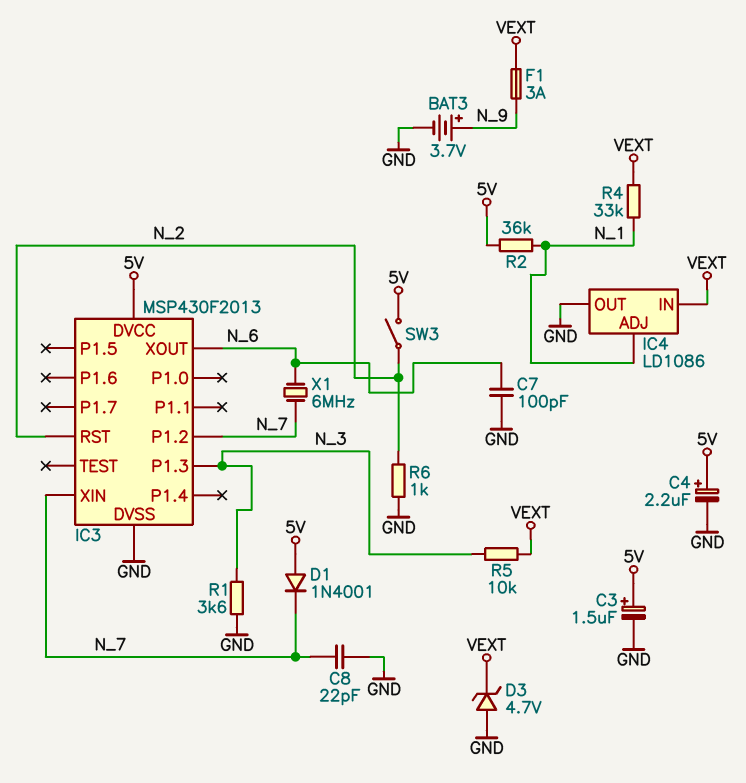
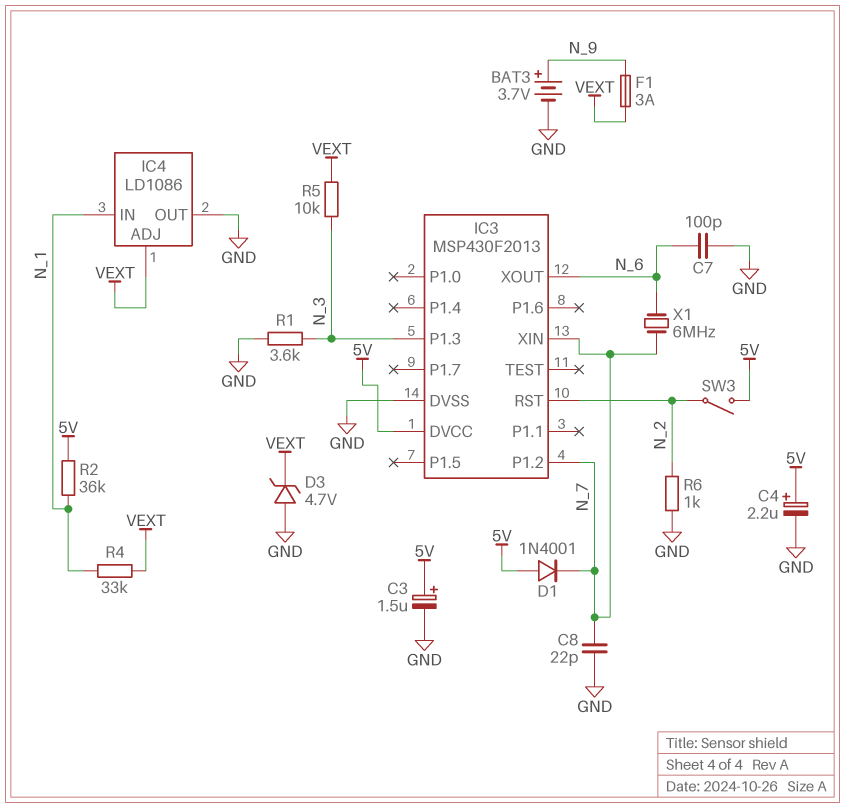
IC4 pin ADJ: N_1 -> VEXT
IC4 pin IN: VEXT -> N_1

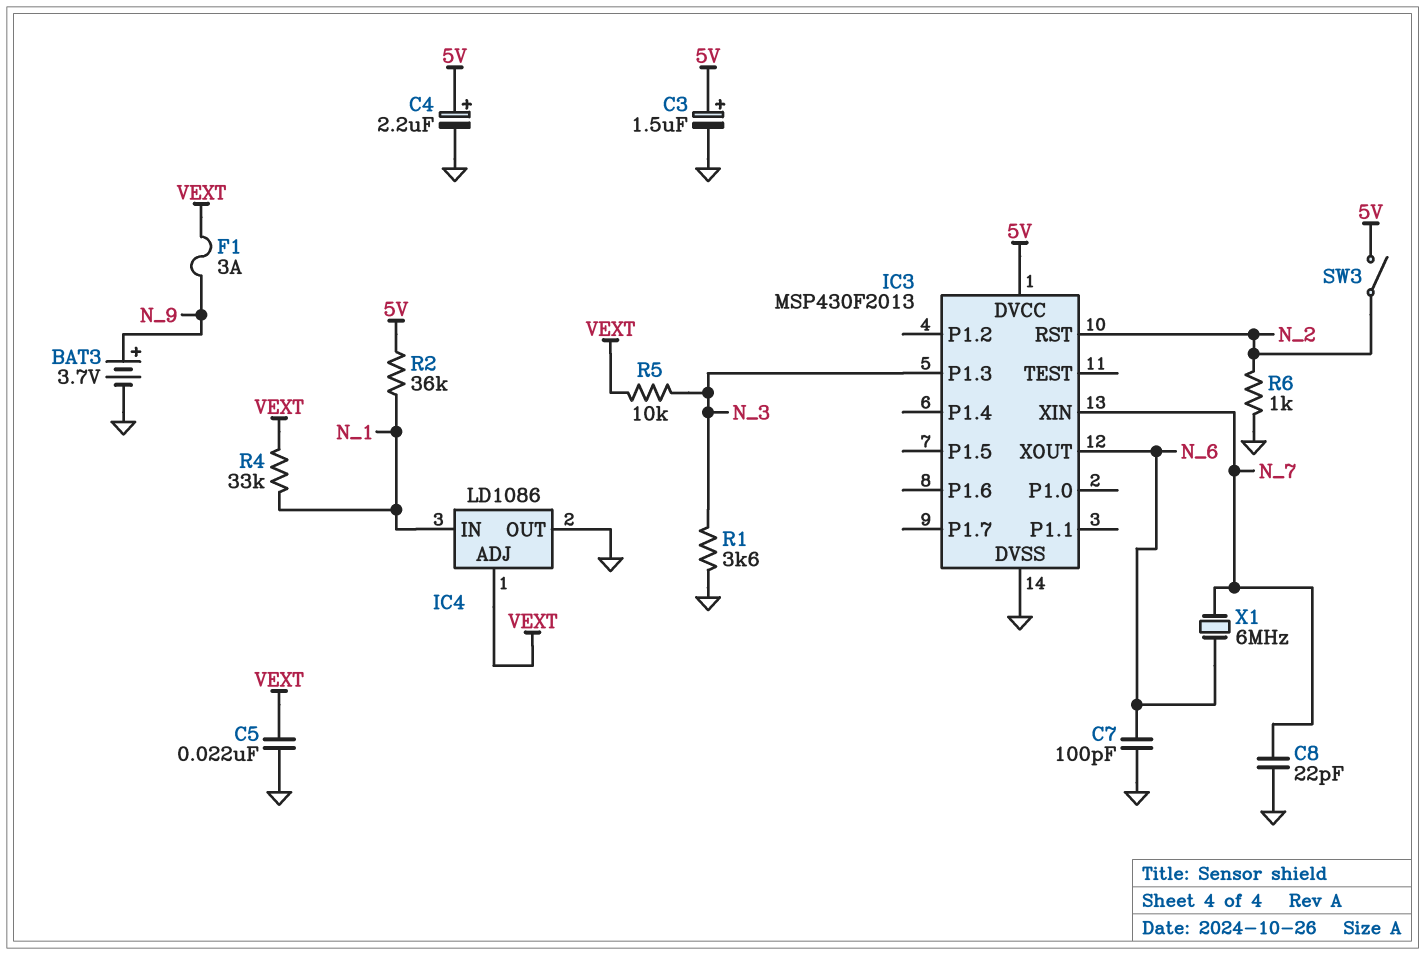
C5: none -> 22nF (GND, VEXT)
D1: diode 1N4001 (A 5V, K N_7) -> none
D3: zener 4.7V (A GND, K VEXT) -> none
IC3 pin P1.2: N_7 -> none

